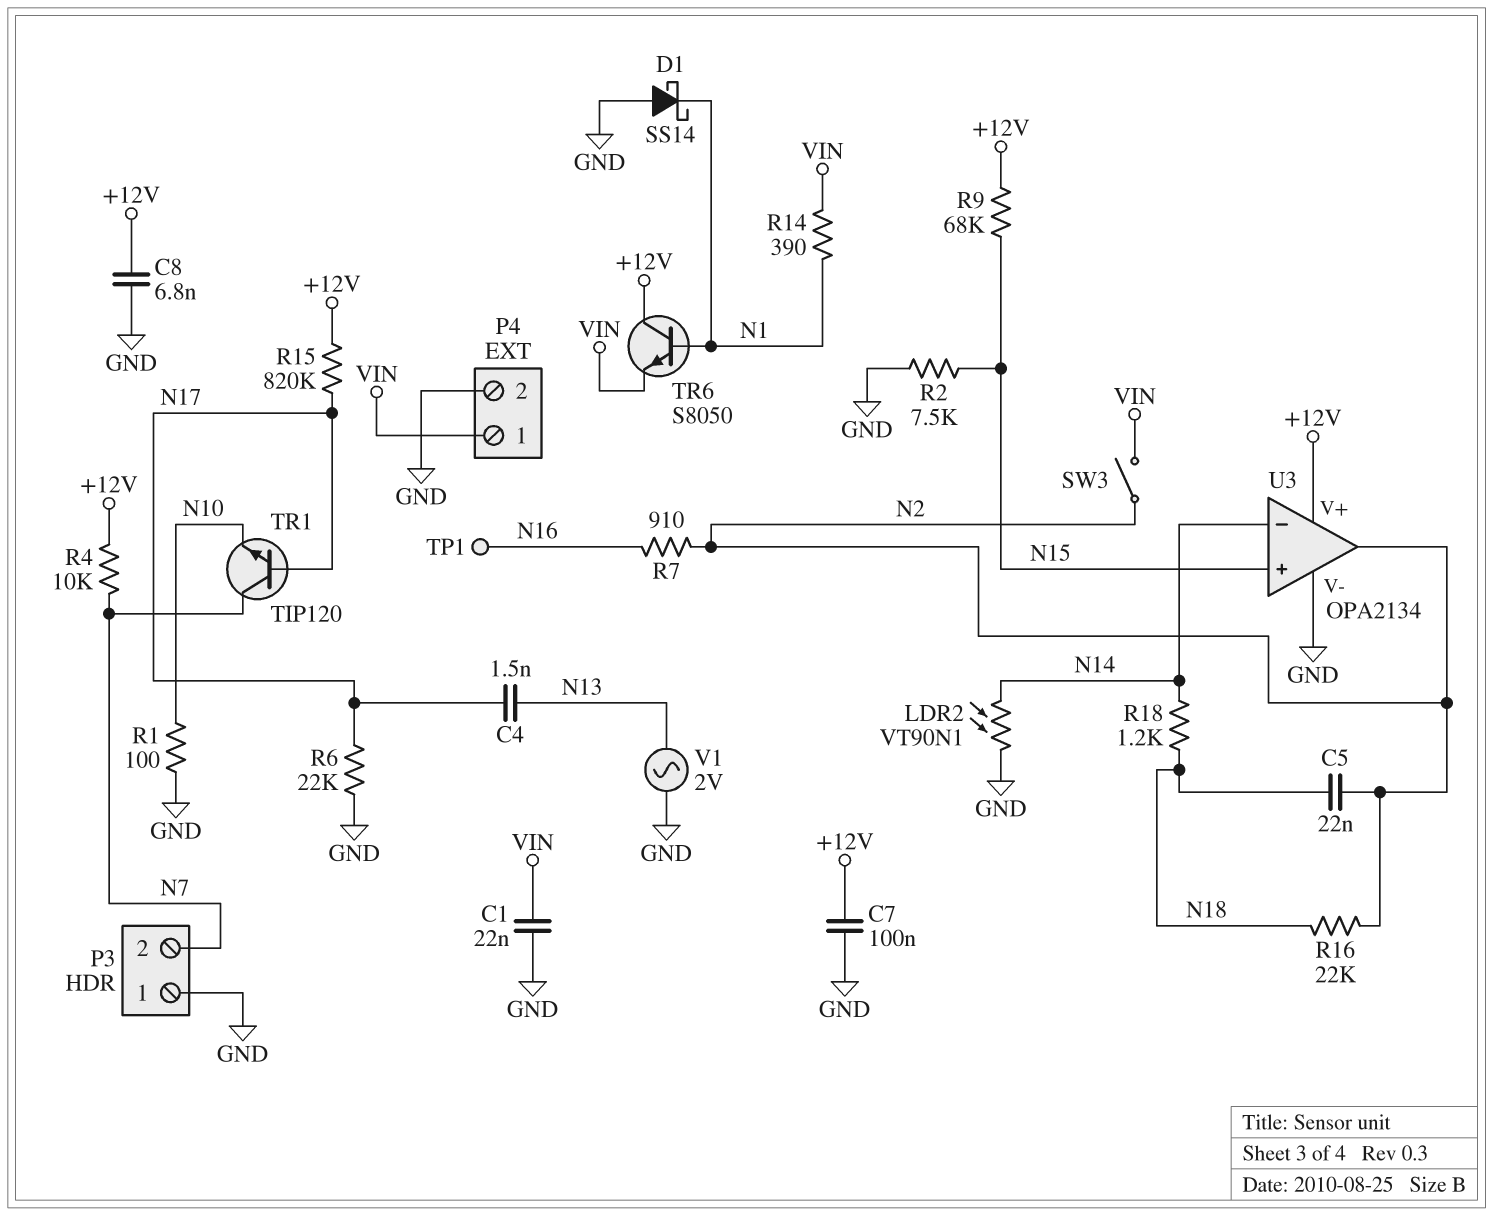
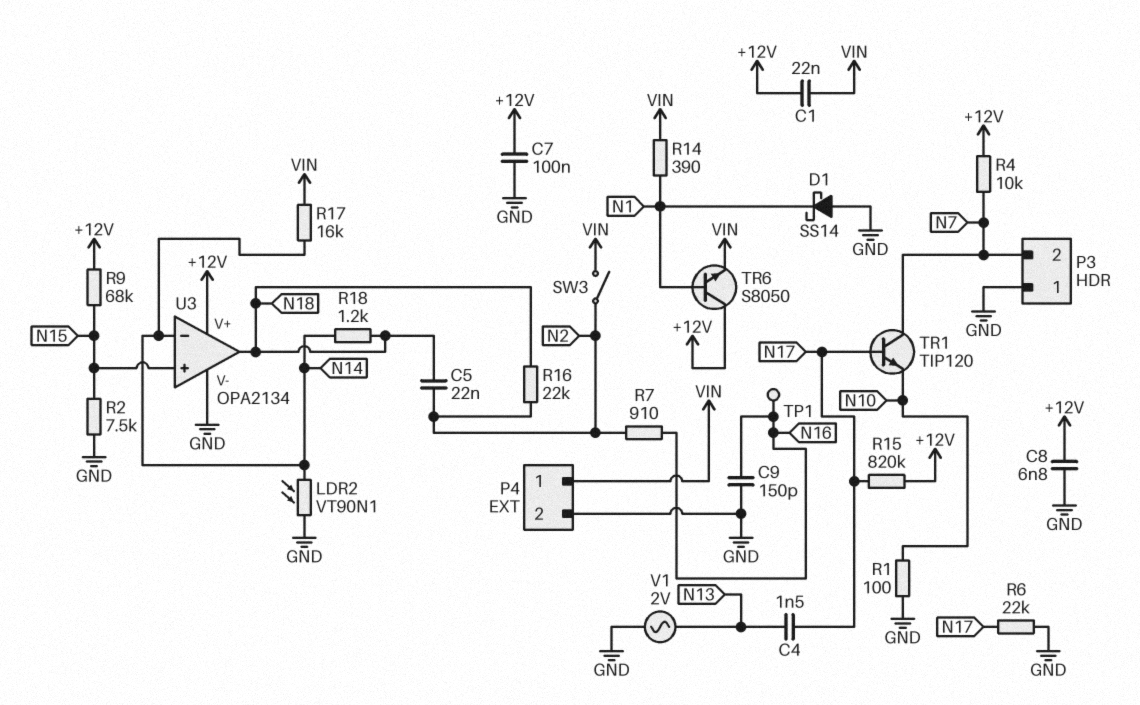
C1: 22nF (GND, VIN) -> 22nF (+12V, VIN)
C9: none -> 150pF (GND, N16)
R17: none -> 16k (N14, VIN)
U3 pin out: N2 -> N18

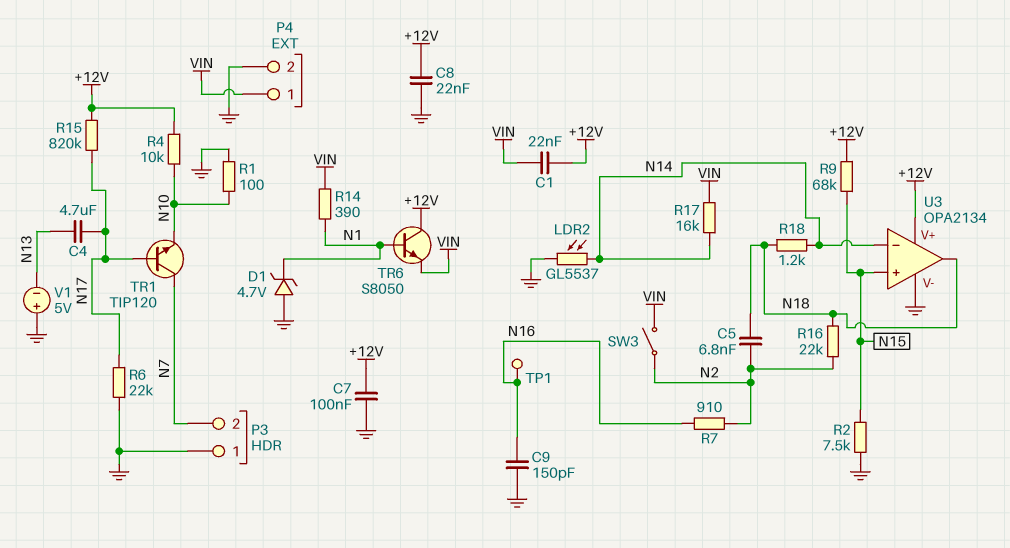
C4: 1.5nF (N13, N17) -> 4.7uF (N13, N17)
C5: 22nF (N2, N18) -> 6.8nF (N2, N18)
C8: 6.8nF (+12V, GND) -> 22nF (+12V, GND)
D1: schottky SS14 (A GND, K N1) -> zener 4.7V (A GND, K N1)
LDR2: VT90N1 (GND, N14) -> GL5537 (GND, N14)
R4: 10k (+12V, N7) -> 10k (+12V, N10)
V1: AC 2V (GND, N13) -> 5V (plus GND, minus N13)

